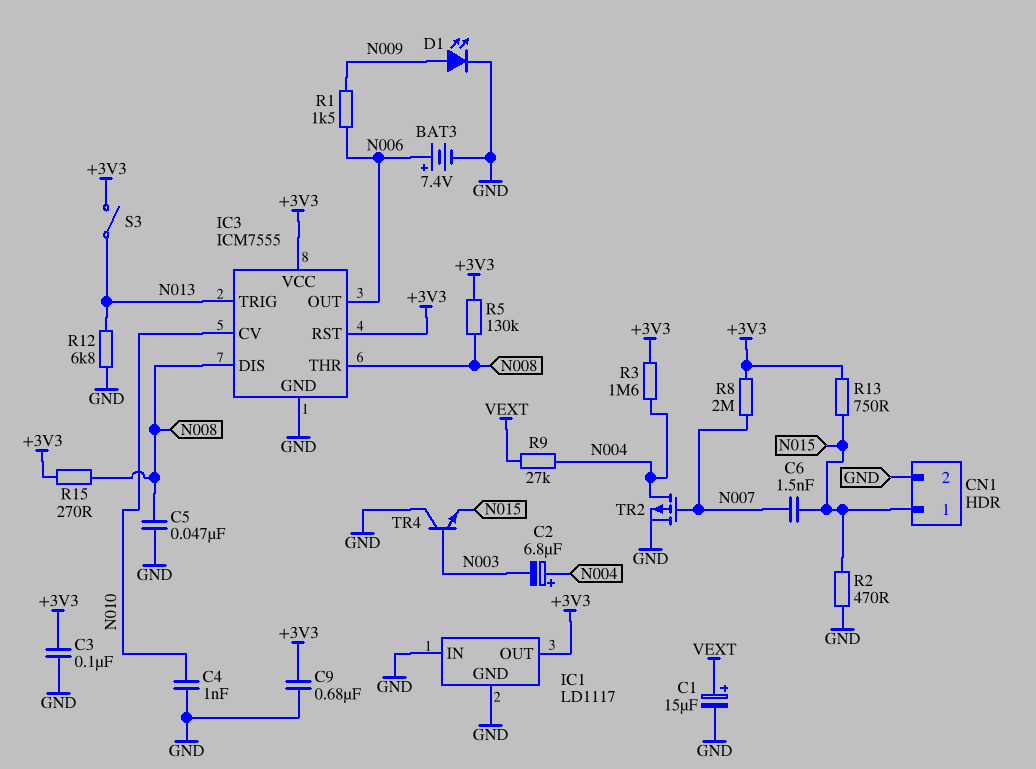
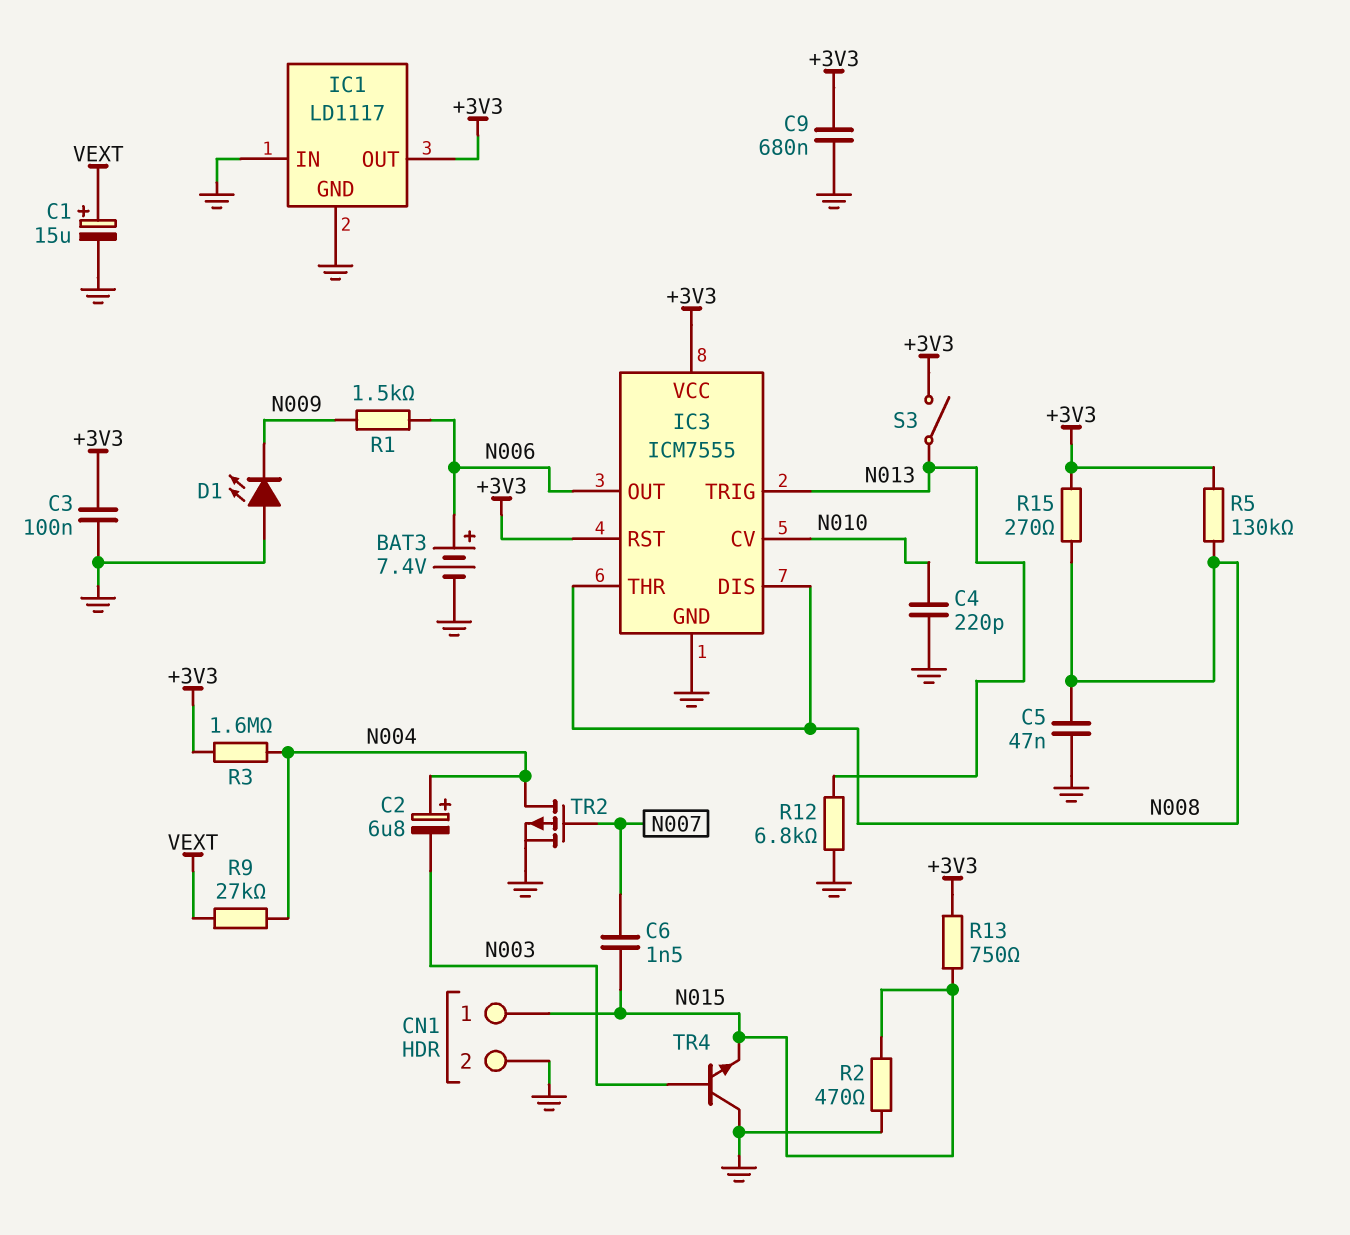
C4: 1nF (GND, N010) -> 220pF (GND, N010)
D1: LED (A N009, K GND) -> LED (A GND, K N009)
R8: 2M (+3V3, N007) -> none

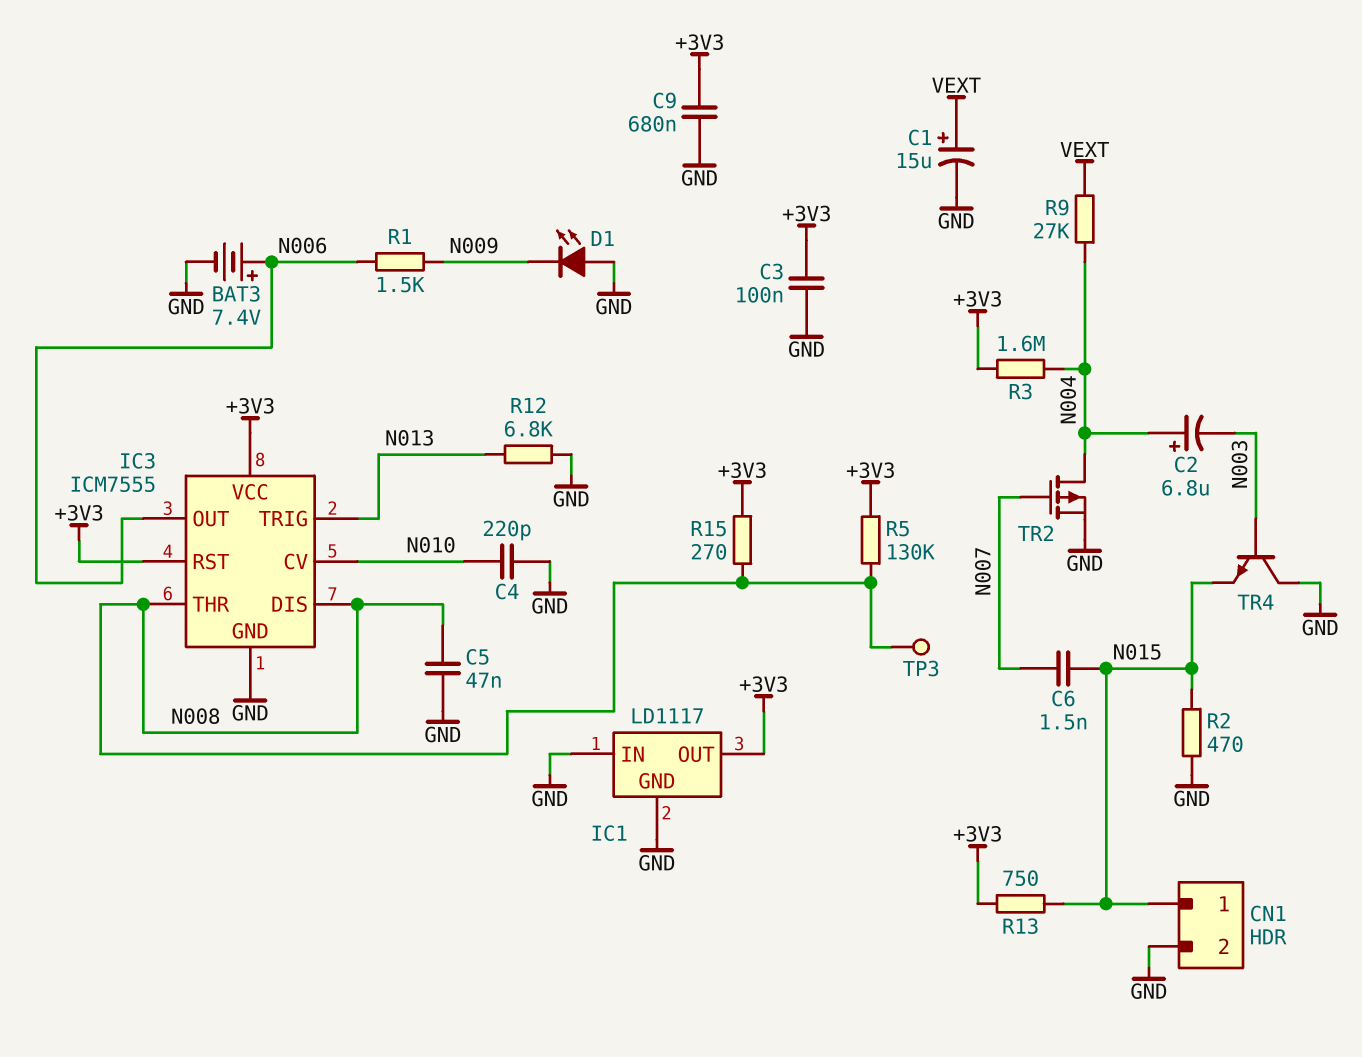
S3: switch (+3V3, N013) -> none
TP3: none -> test point (N008)

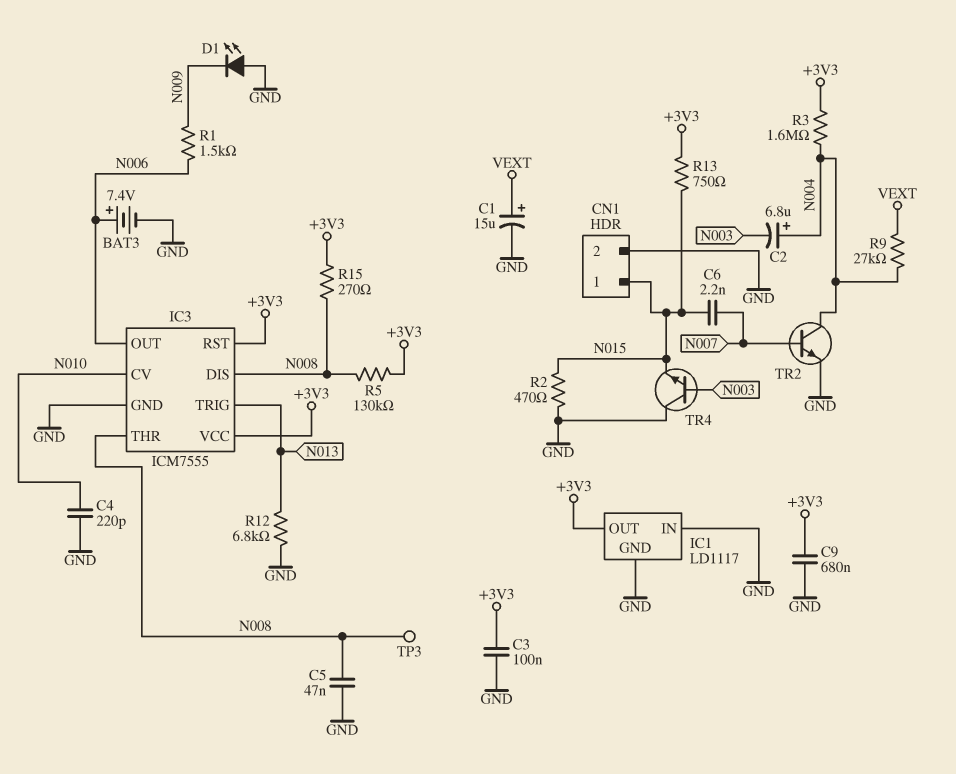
C6: 1.5nF (N007, N015) -> 2.2nF (N007, N015)
TR2: PMOS (G N007, D N004, S GND) -> NPN (B N007, C N004, E GND)

